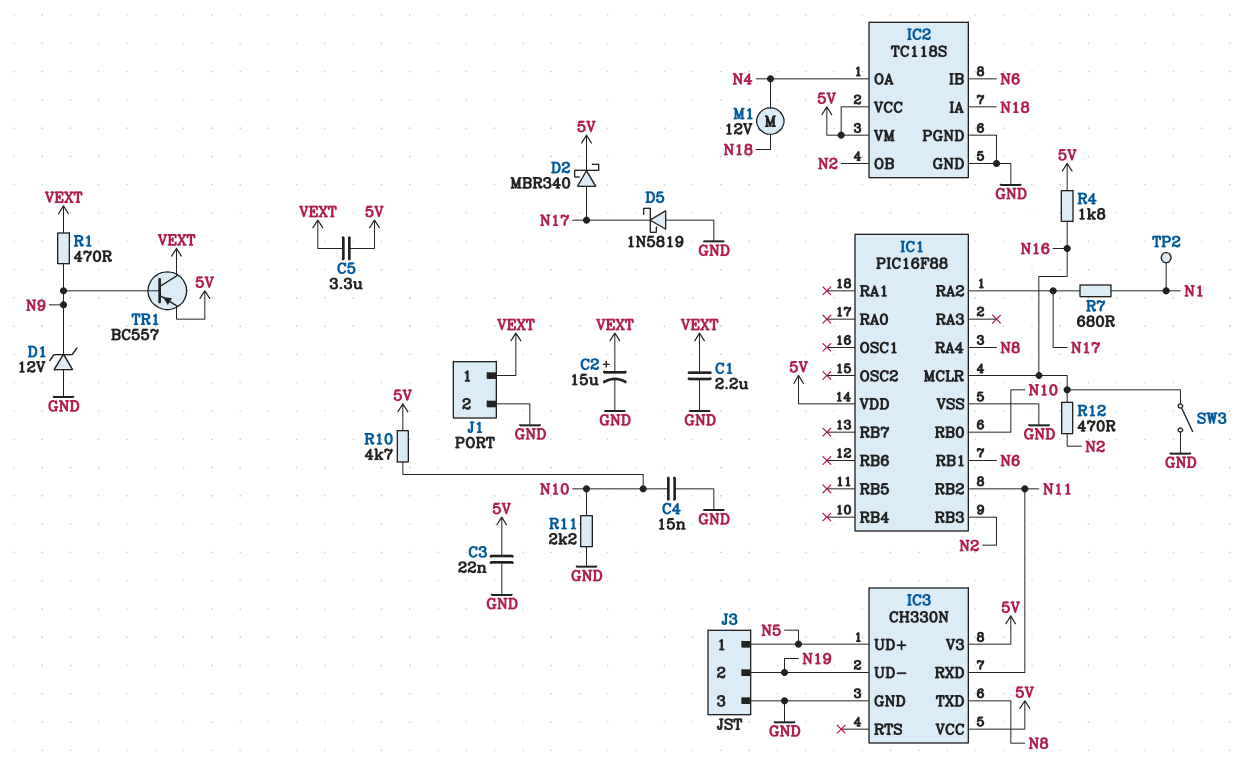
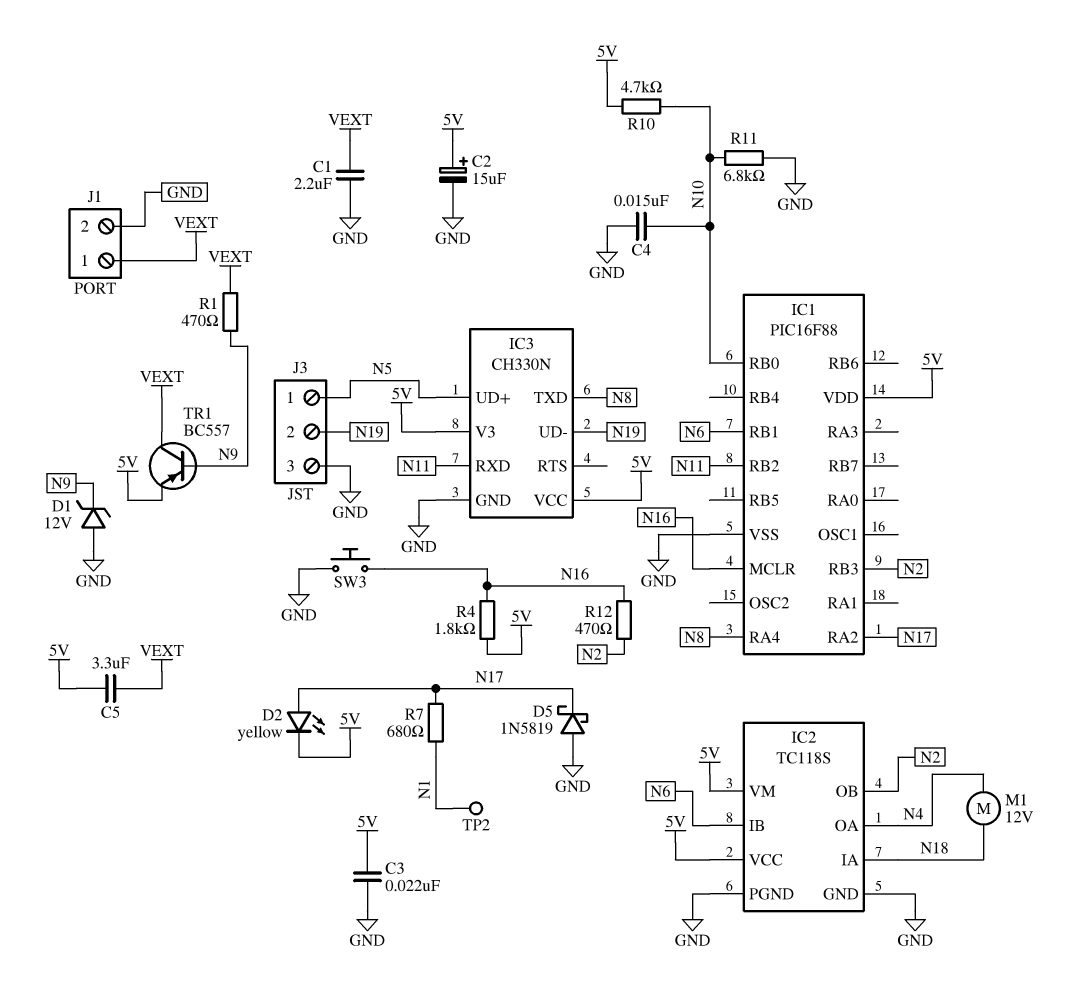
C2: 15uF (plus VEXT, minus GND) -> 15uF (plus 5V, minus GND)
D2: schottky MBR340 (A N17, K 5V) -> LED yellow (A N17, K 5V)
R11: 2.2k (GND, N10) -> 6.8k (GND, N10)
SW3: switch (GND, N16) -> button (GND, N16)

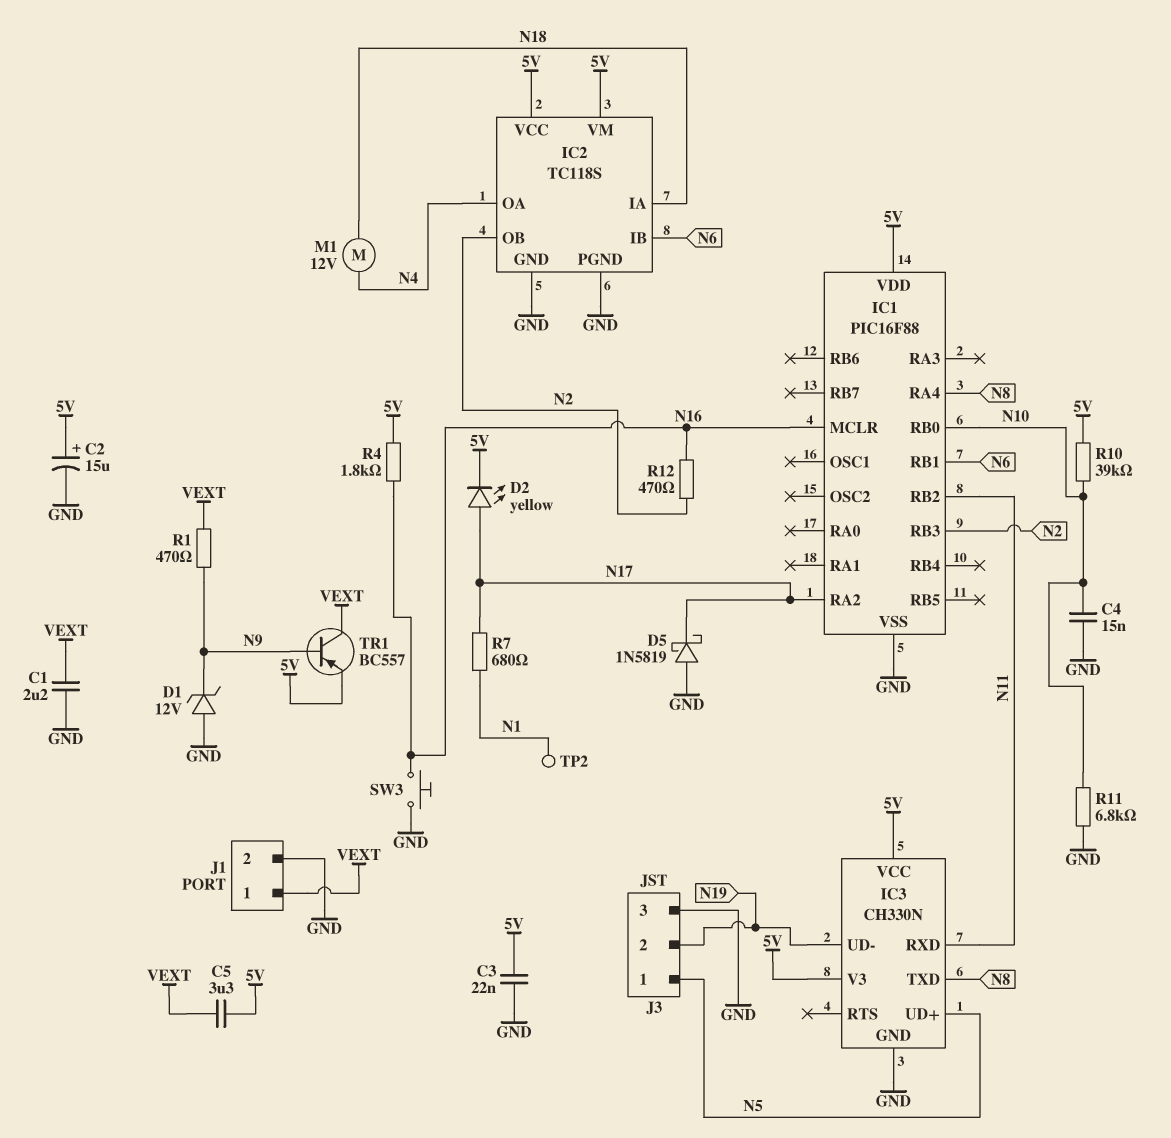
R10: 4.7k (5V, N10) -> 39k (5V, N10)

